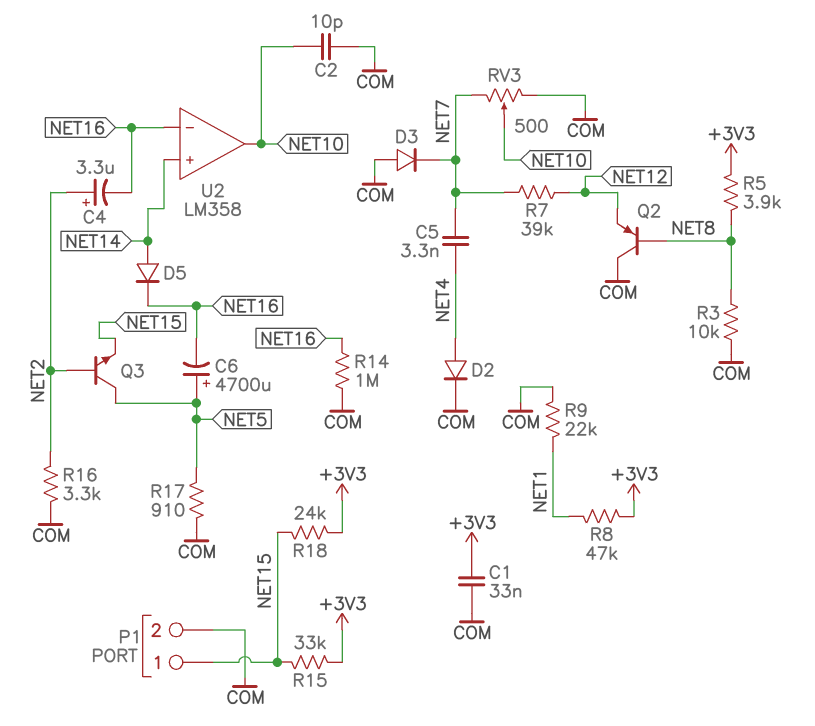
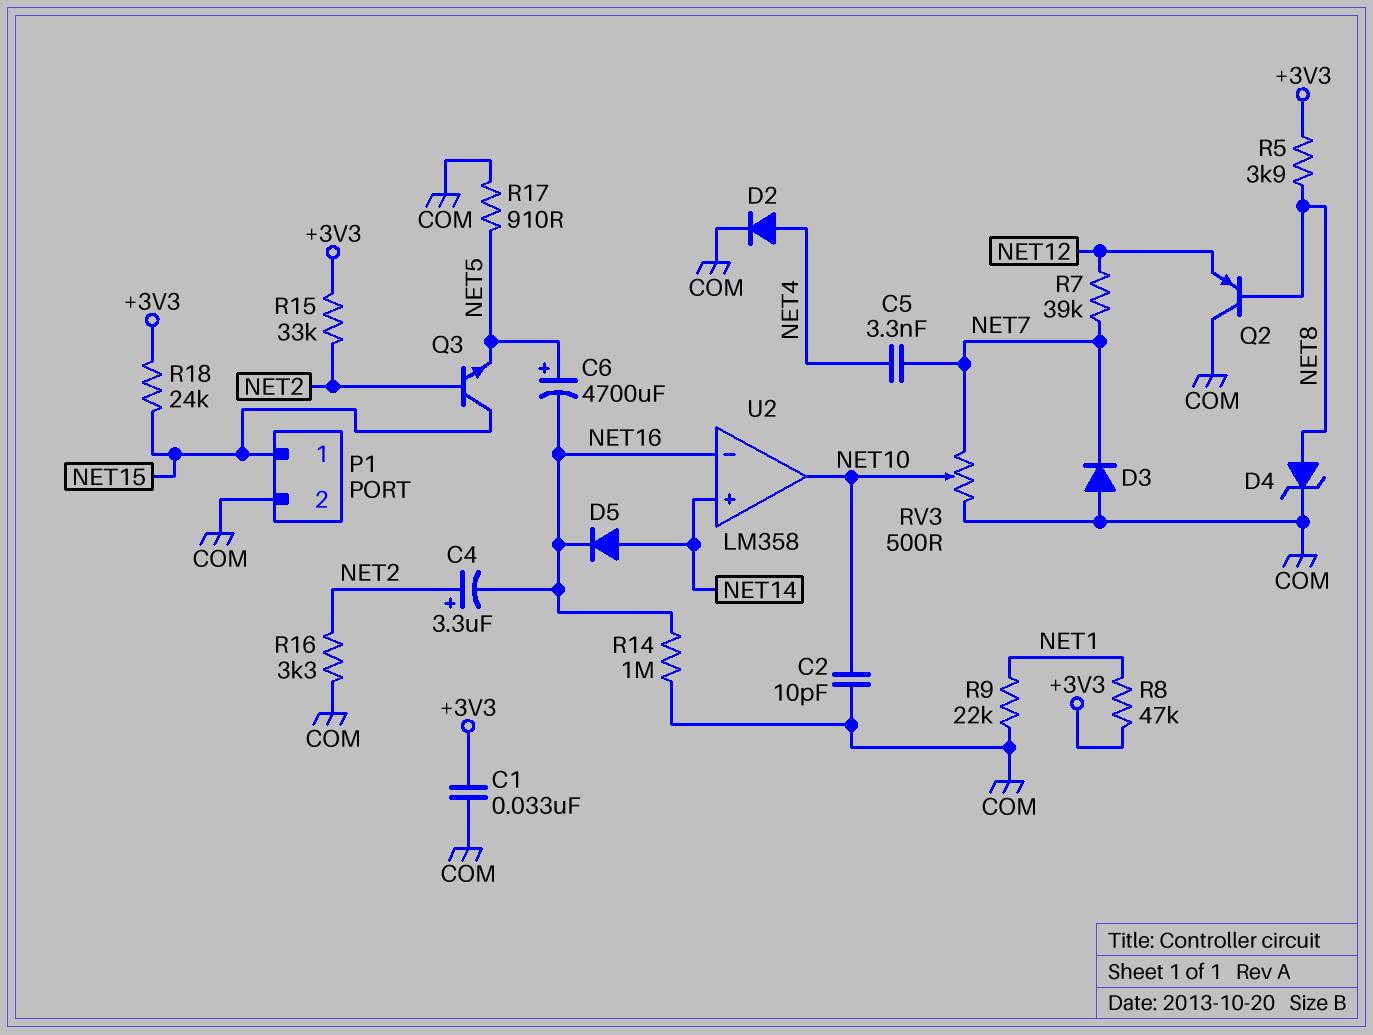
D4: none -> zener (A NET8, K COM)
Q3: NPN (B NET2, C NET5, E NET15) -> NPN (B NET2, C NET15, E NET5)
R3: 10k (COM, NET8) -> none
R15: 33k (+3V3, NET15) -> 33k (+3V3, NET2)

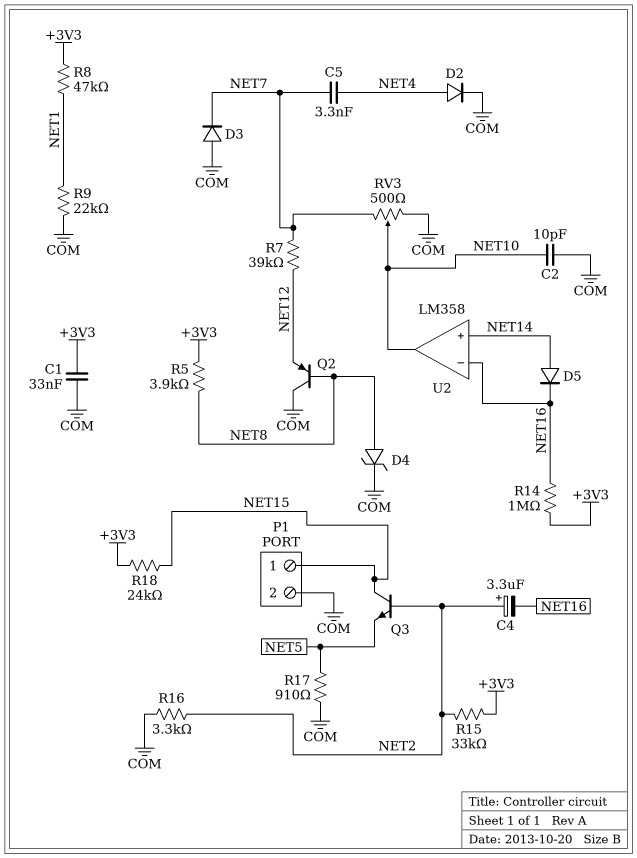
C6: 4700uF (plus NET5, minus NET16) -> none
R14: 1M (COM, NET16) -> 1M (+3V3, NET16)

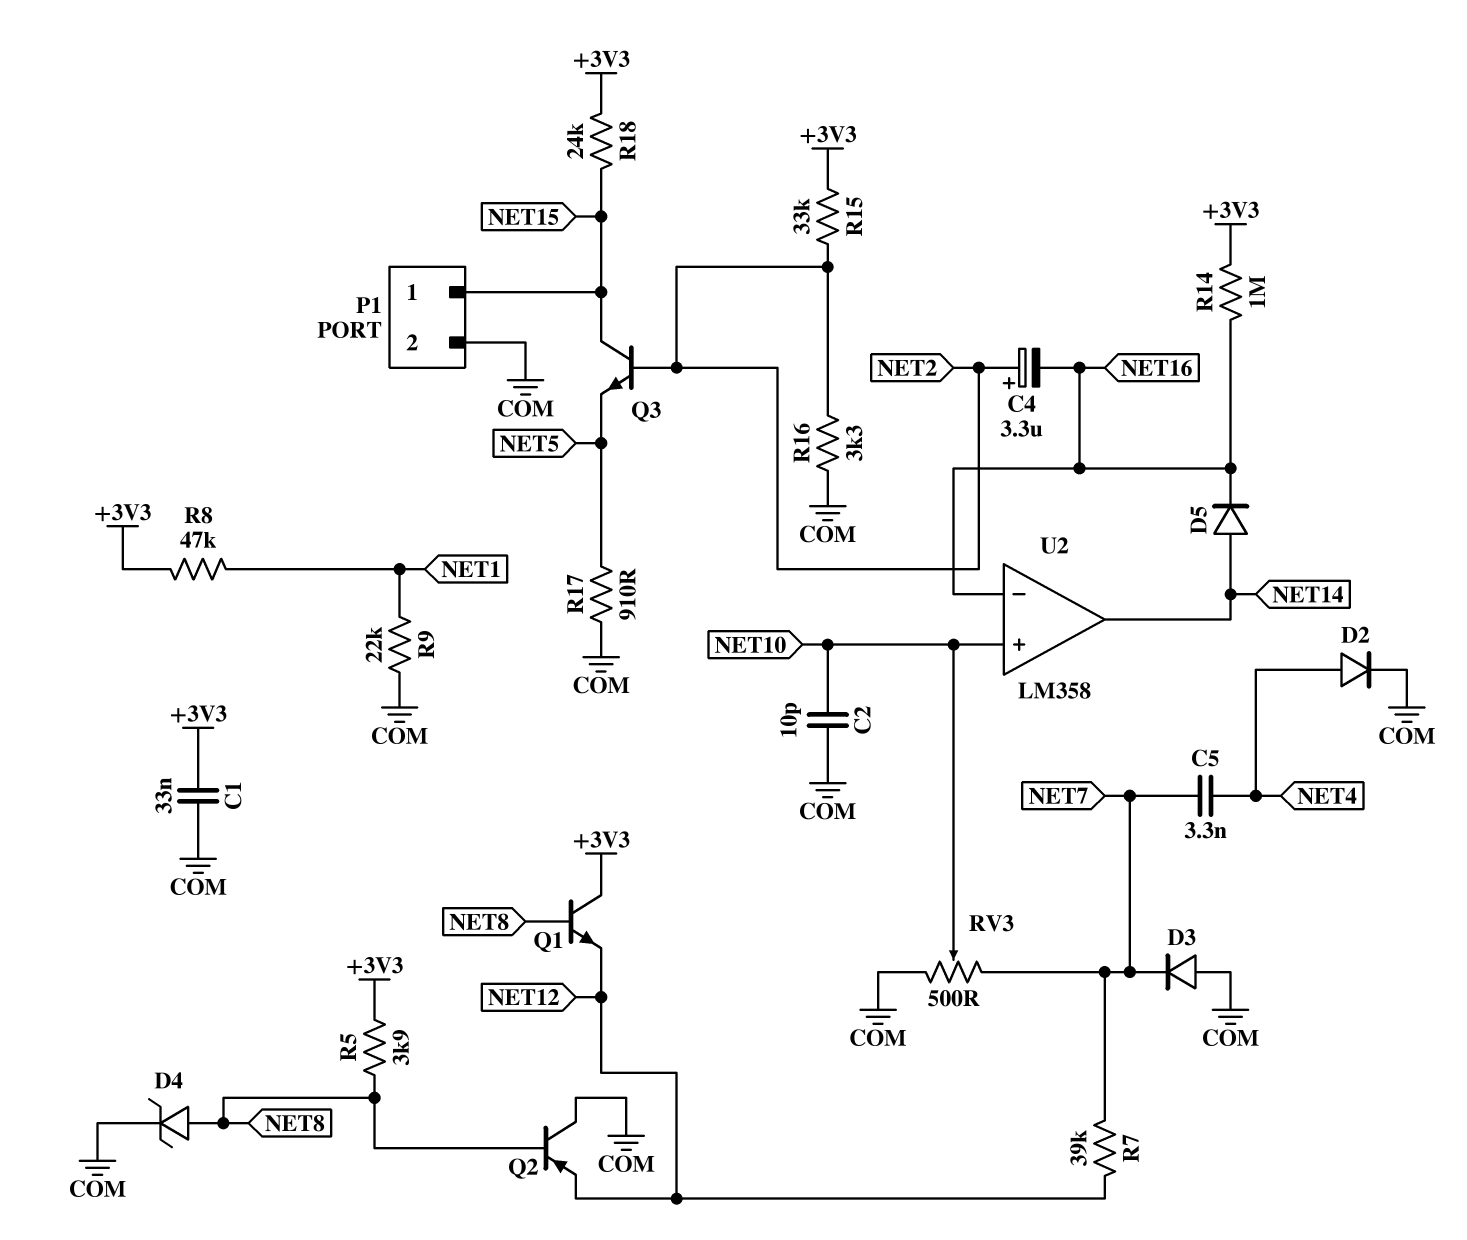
Q1: none -> NPN (B NET8, C +3V3, E NET12)
U2 pin in+: NET14 -> NET10
U2 pin out: NET10 -> NET14

